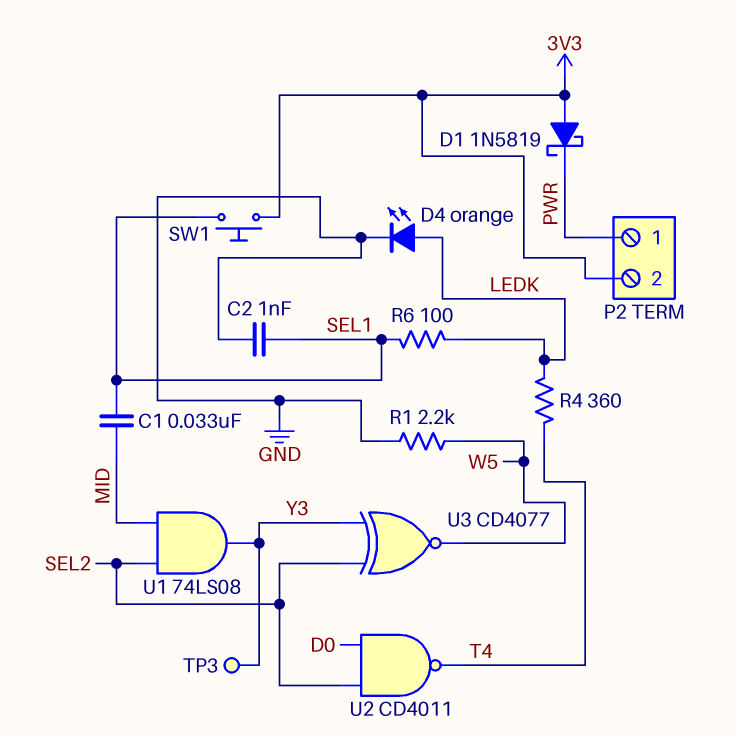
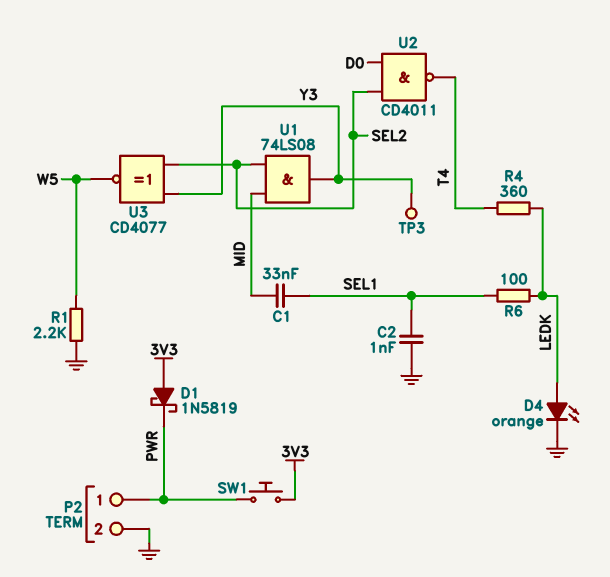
P2 pin 2: 3V3 -> GND
SW1: button (3V3, SEL1) -> button (3V3, PWR)

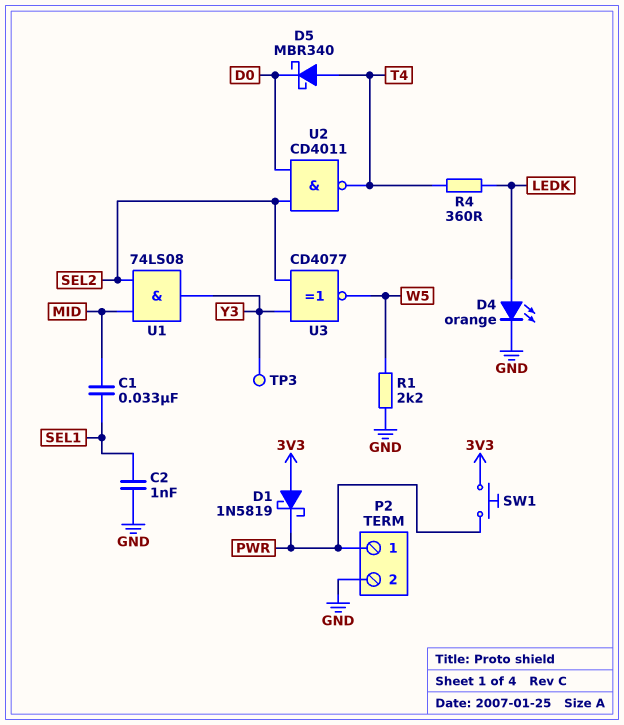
D5: none -> schottky MBR340 (A T4, K D0)
R6: 100 (LEDK, SEL1) -> none

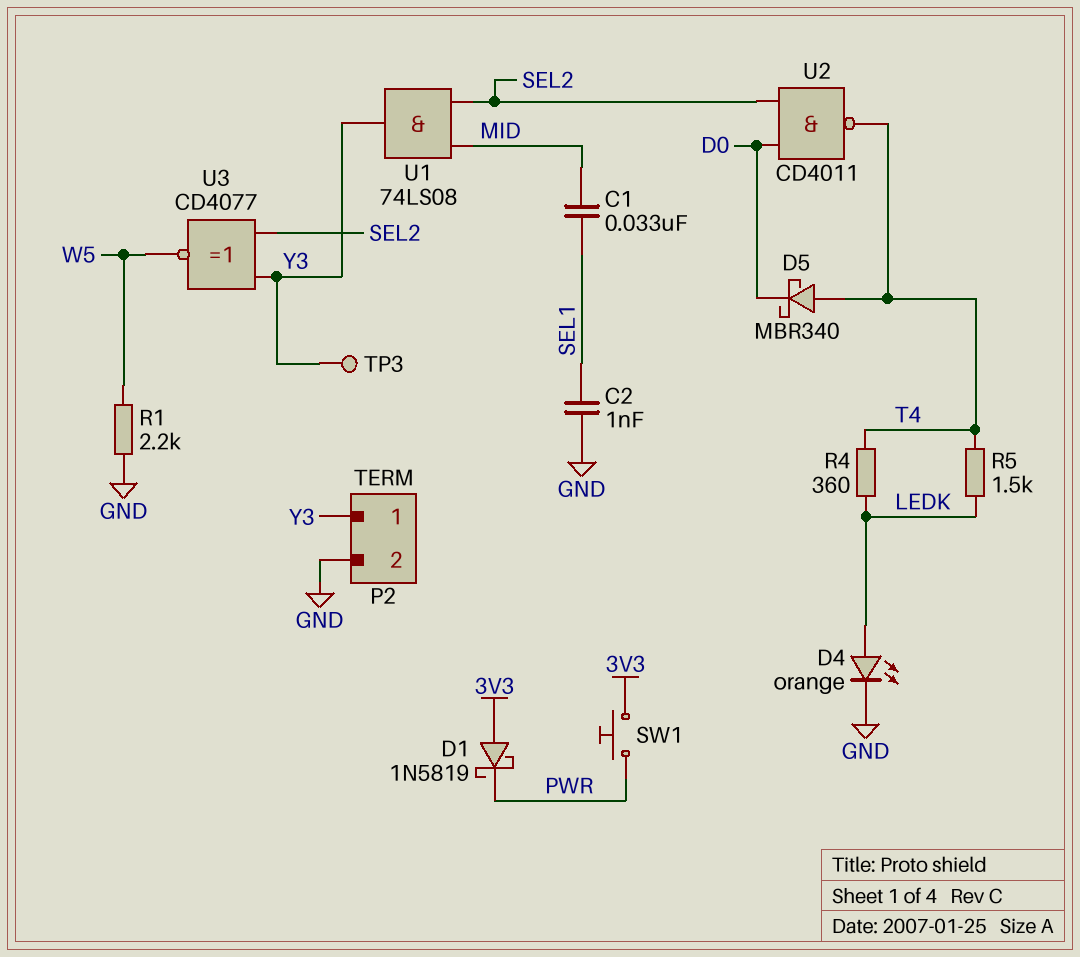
P2 pin 1: PWR -> Y3
R5: none -> 1.5k (LEDK, T4)

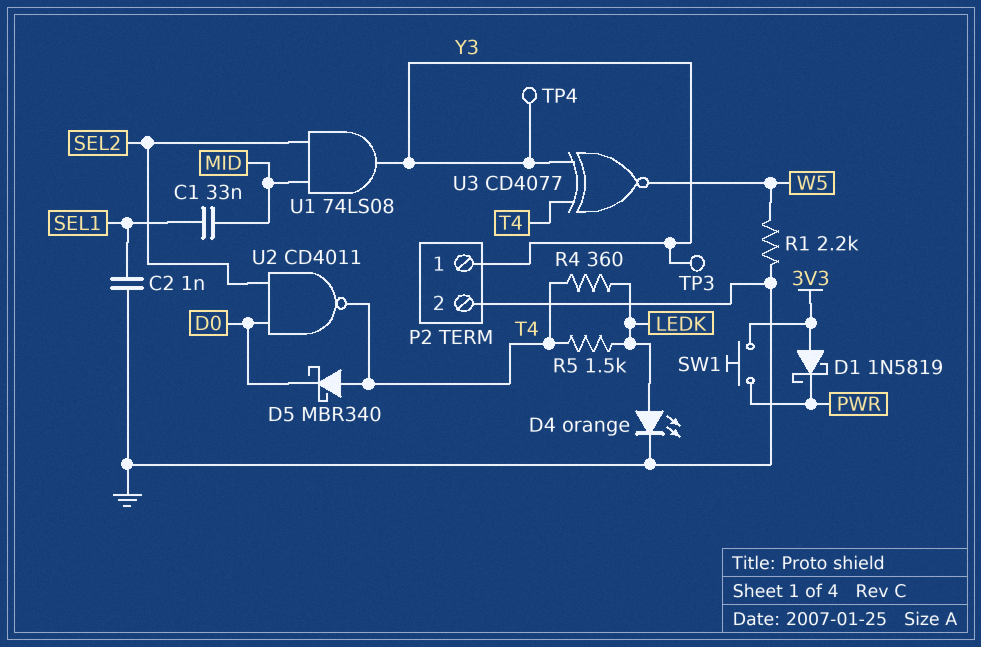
TP4: none -> test point (Y3)
U3: XNOR CD4077 (in SEL2, in Y3, out W5) -> XNOR CD4077 (in T4, in Y3, out W5)

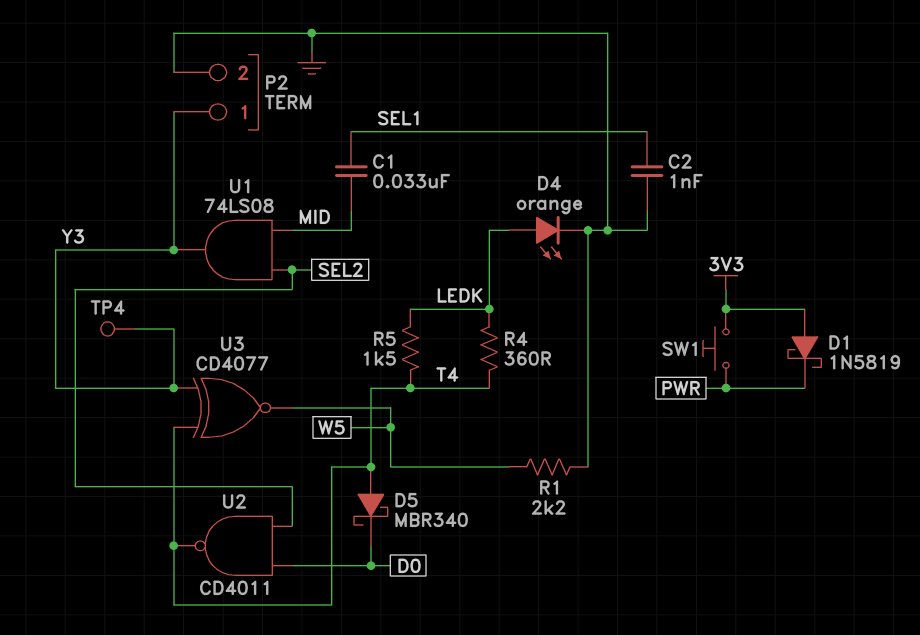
TP3: test point (Y3) -> none

